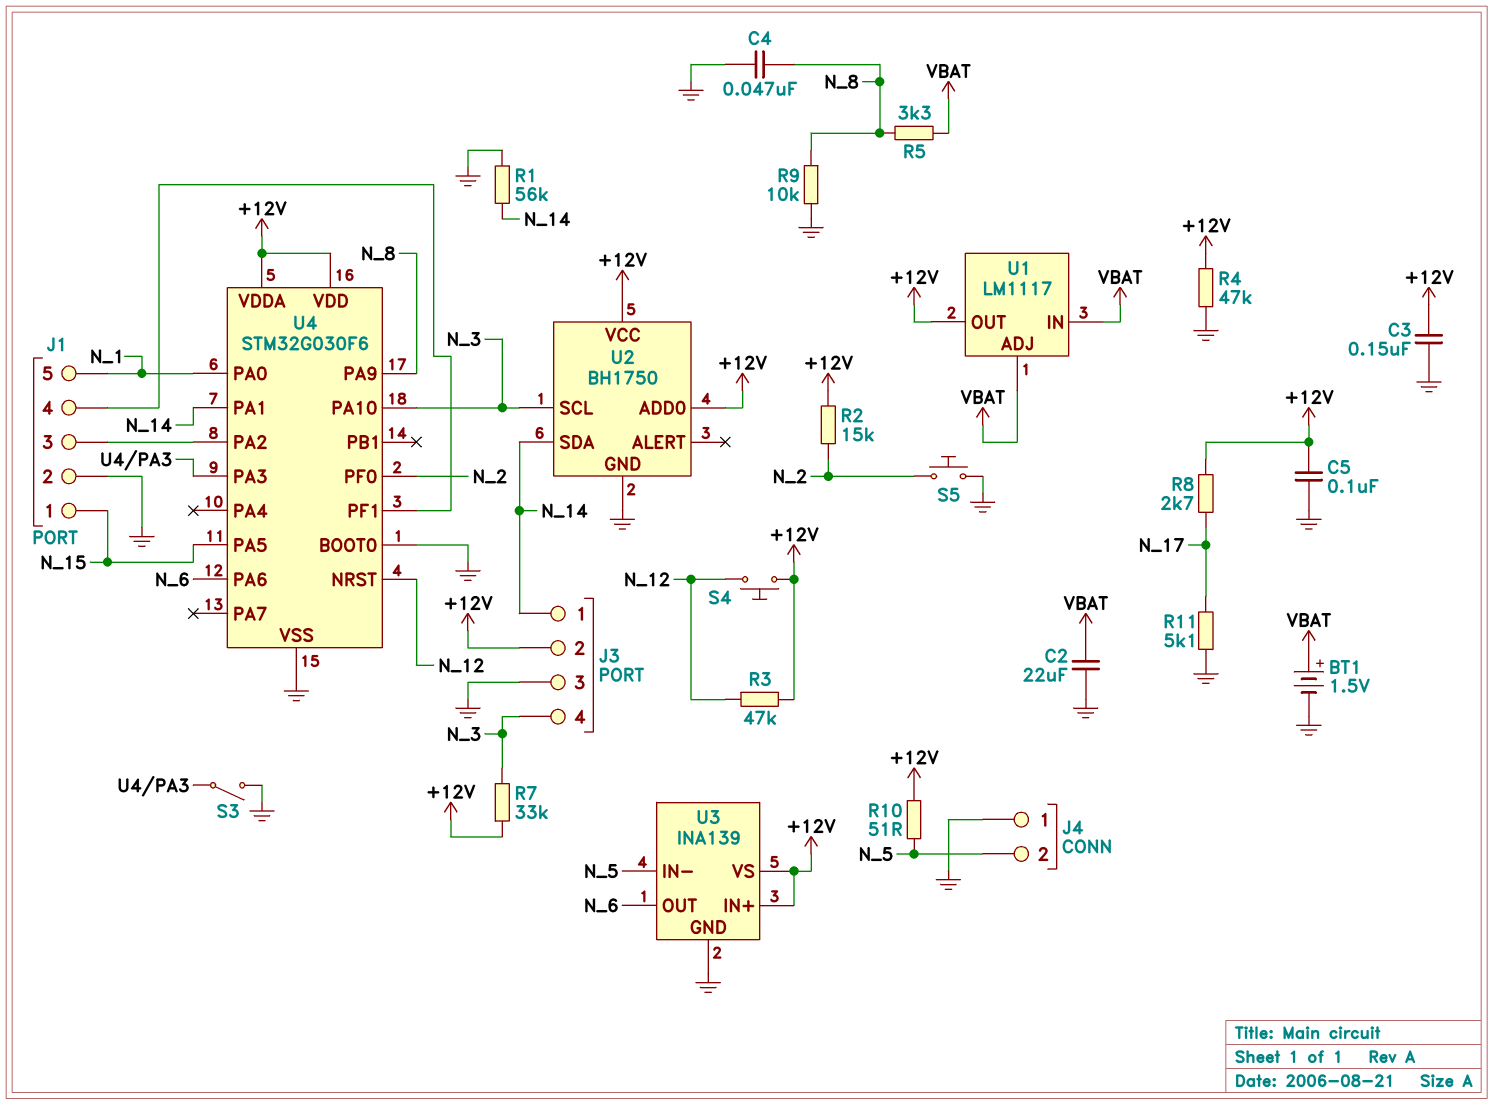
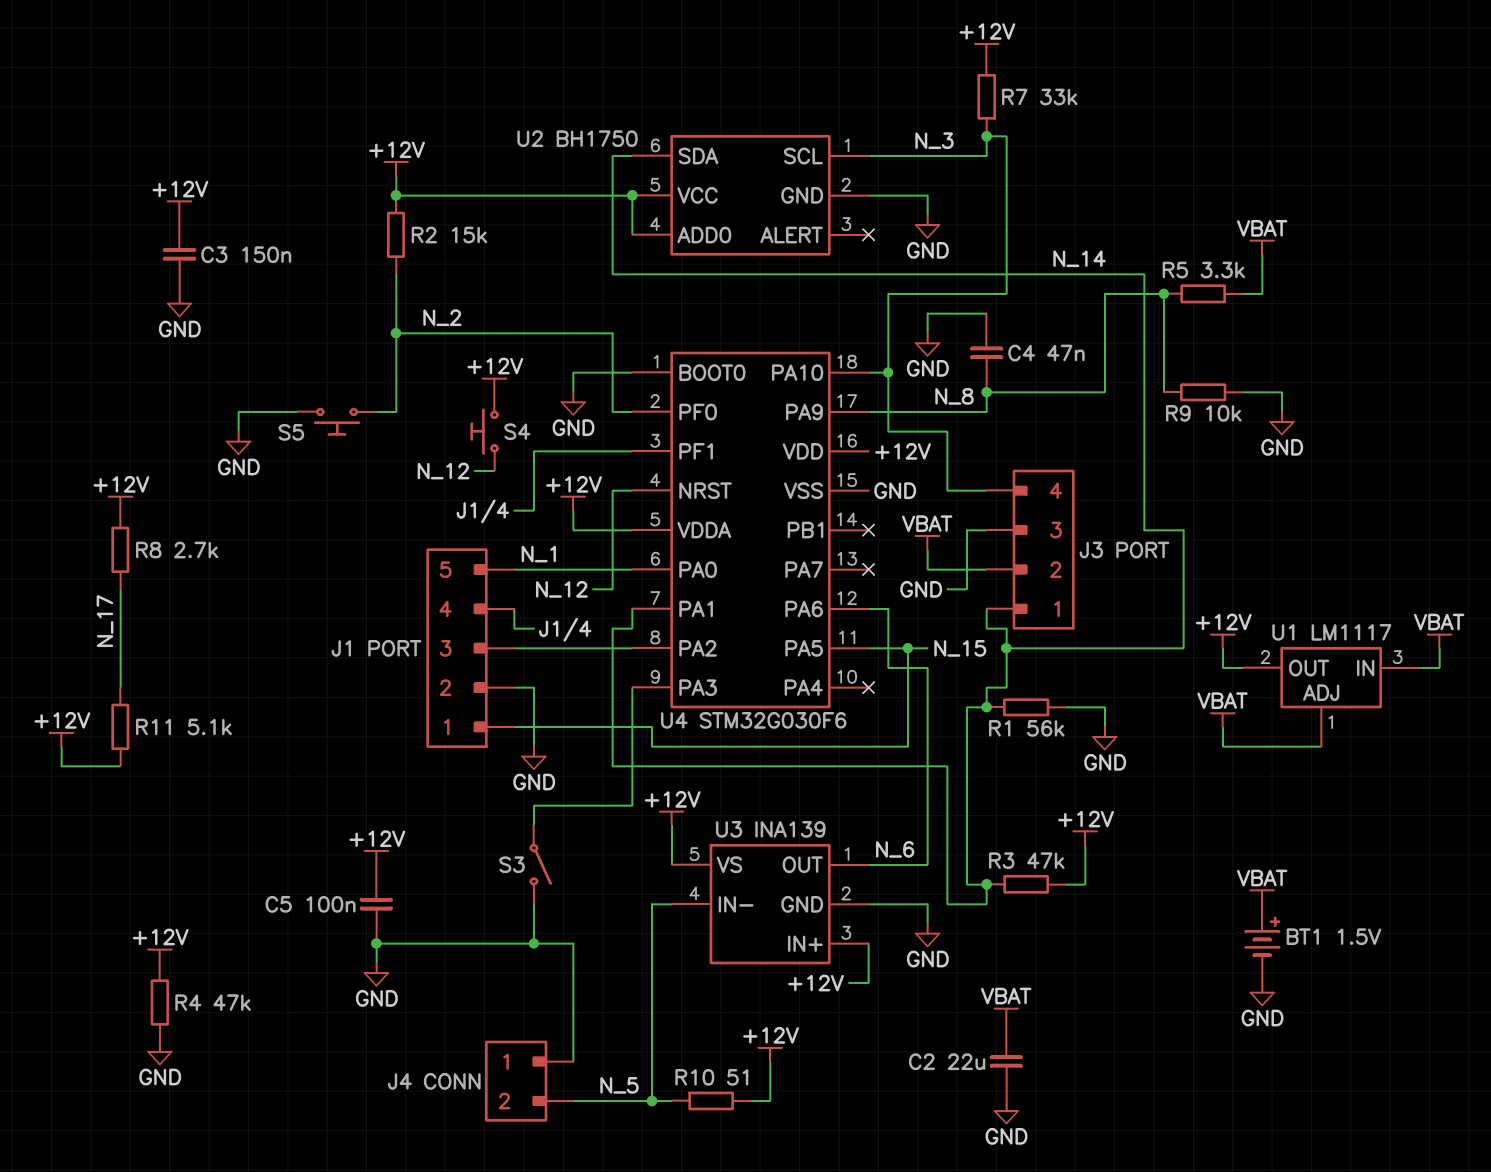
J3 pin 2: +12V -> VBAT
R3: 47k (+12V, N_12) -> 47k (+12V, N_14)
R11: 5.1k (GND, N_17) -> 5.1k (+12V, N_17)

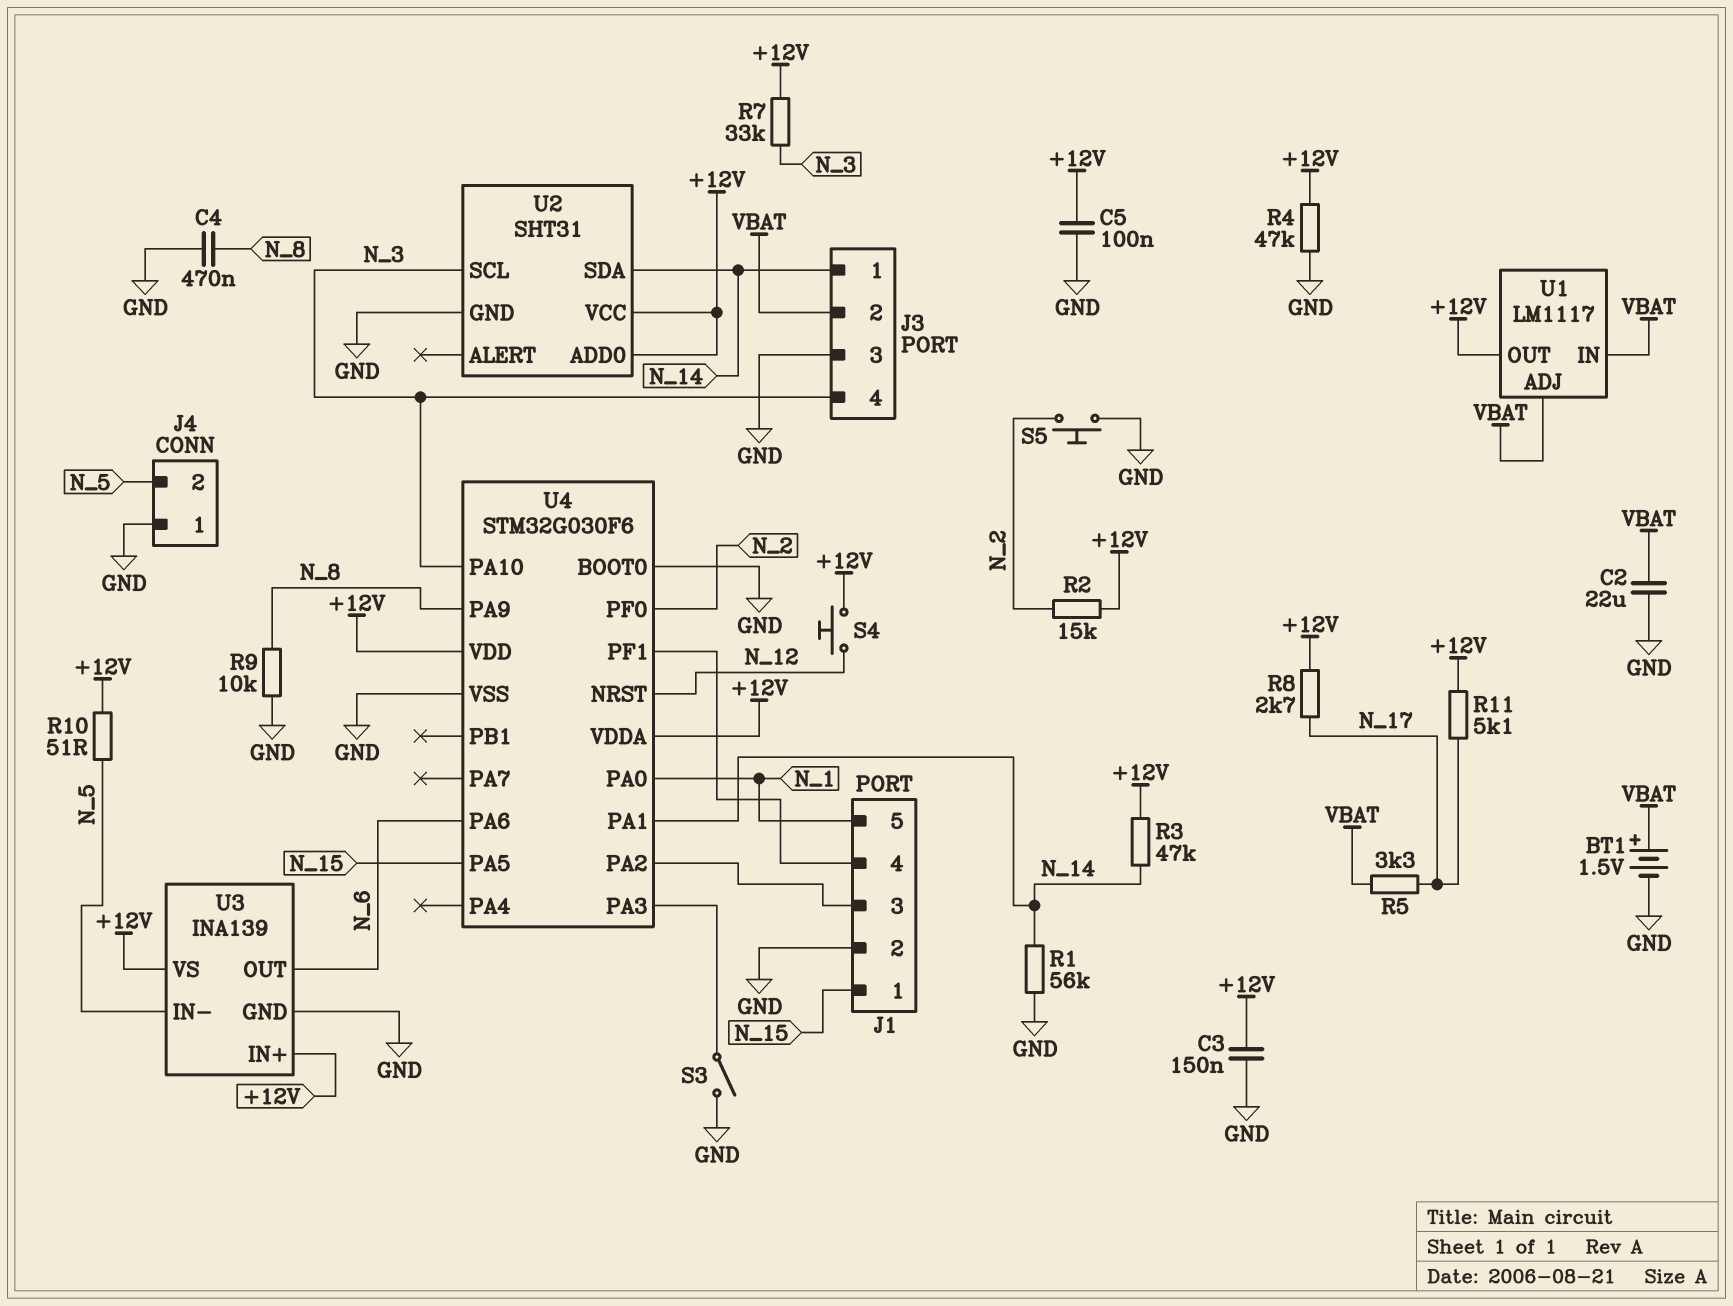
C4: 47nF (GND, N_8) -> 470nF (GND, N_8)
R5: 3.3k (N_8, VBAT) -> 3.3k (N_17, VBAT)
U2: BH1750 -> SHT31

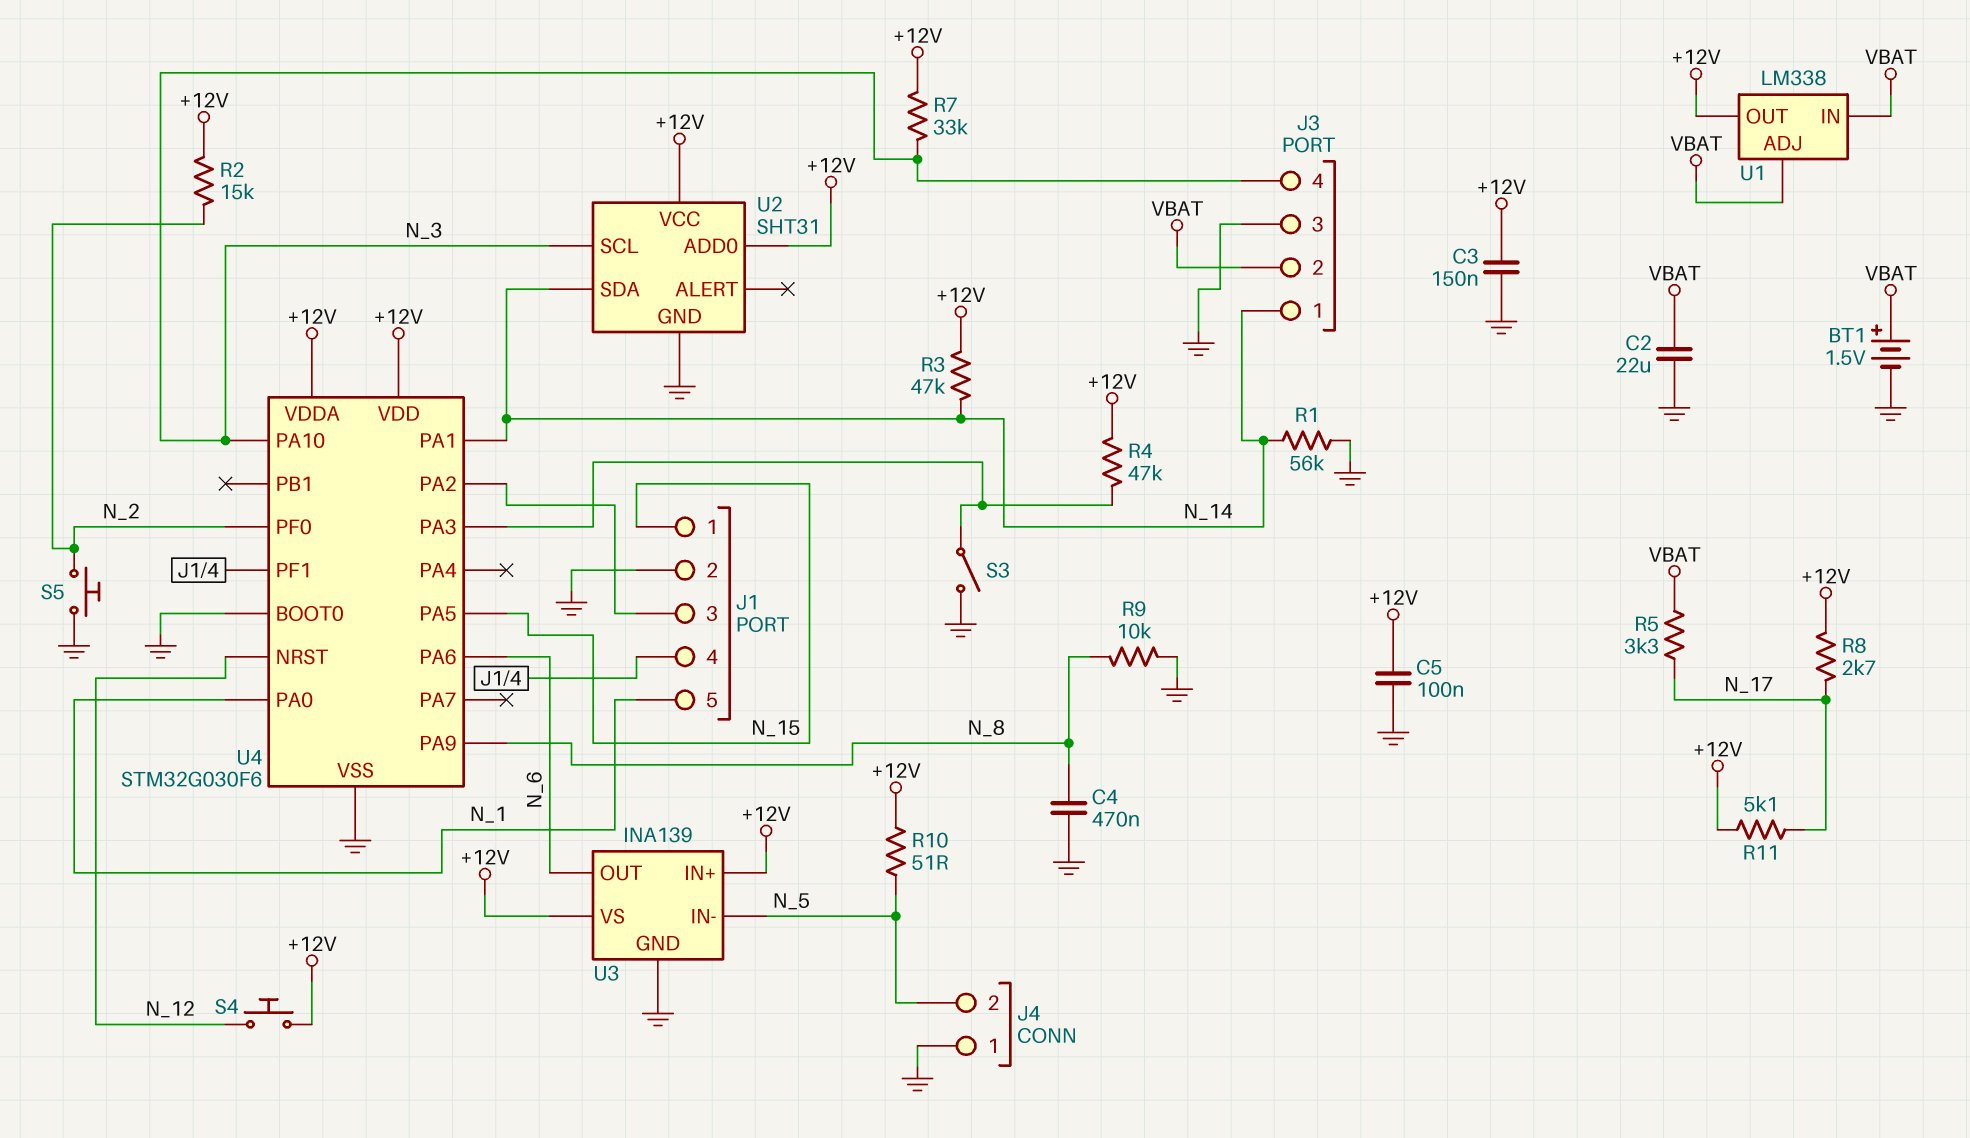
R4: 47k (+12V, GND) -> 47k (+12V, U4/PA3)
U1: LM1117 -> LM338

